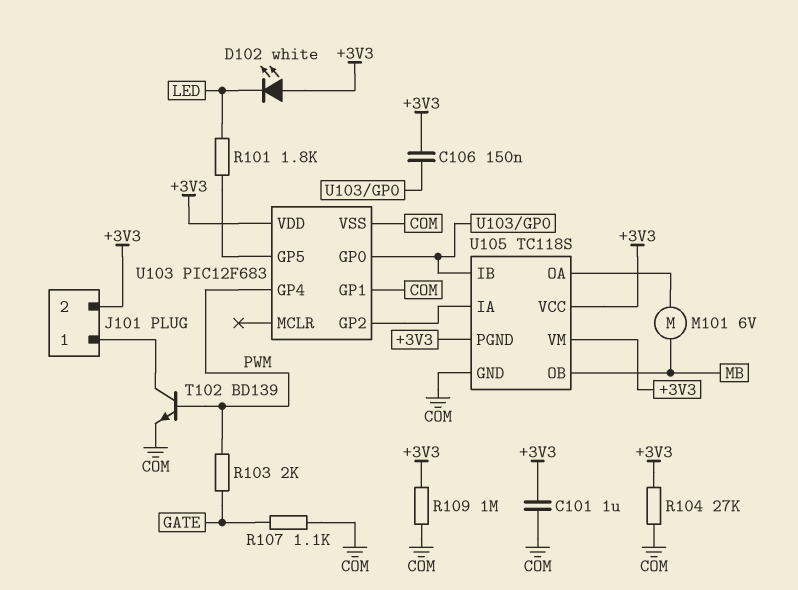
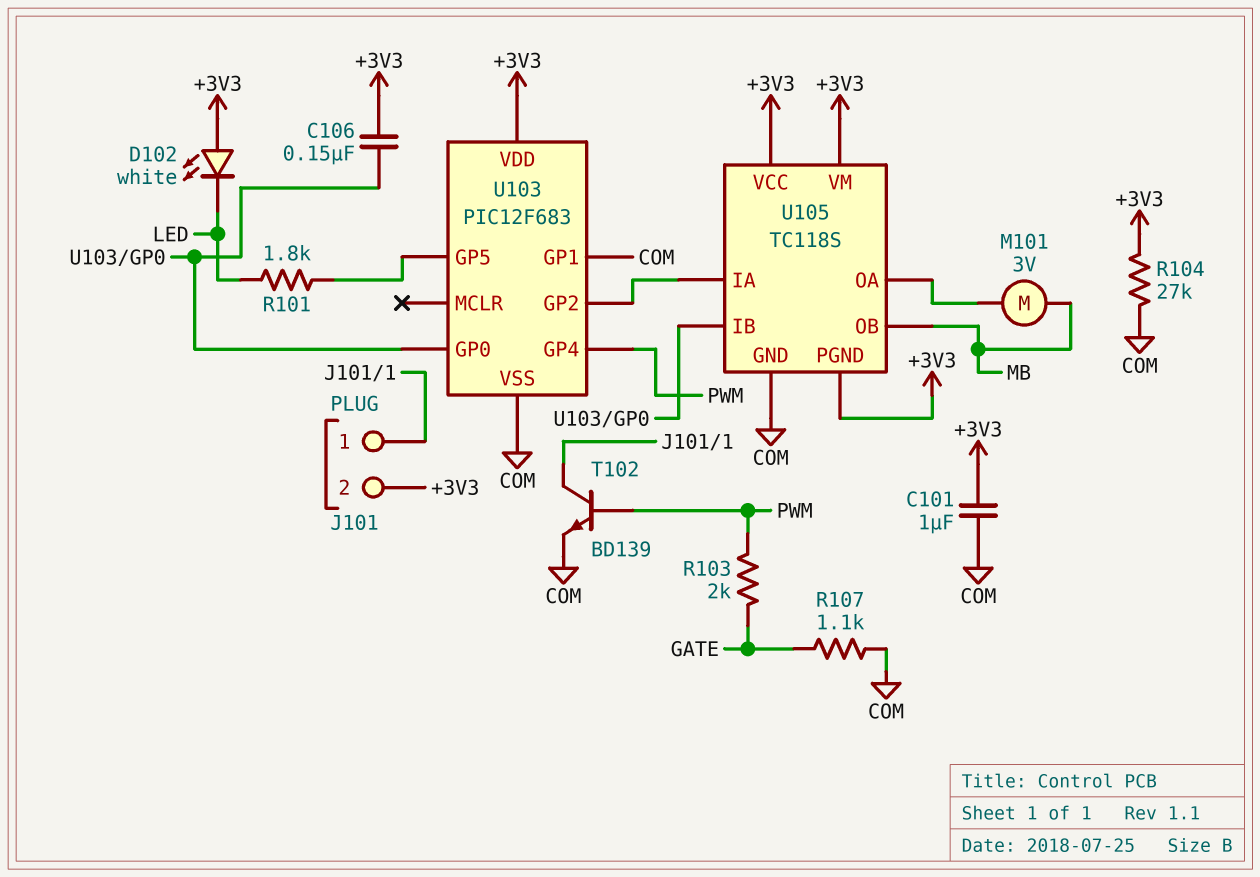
M101: motor 6V (MB, U105/OA) -> motor 3V (MB, U105/OA)
R109: 1M (+3V3, COM) -> none

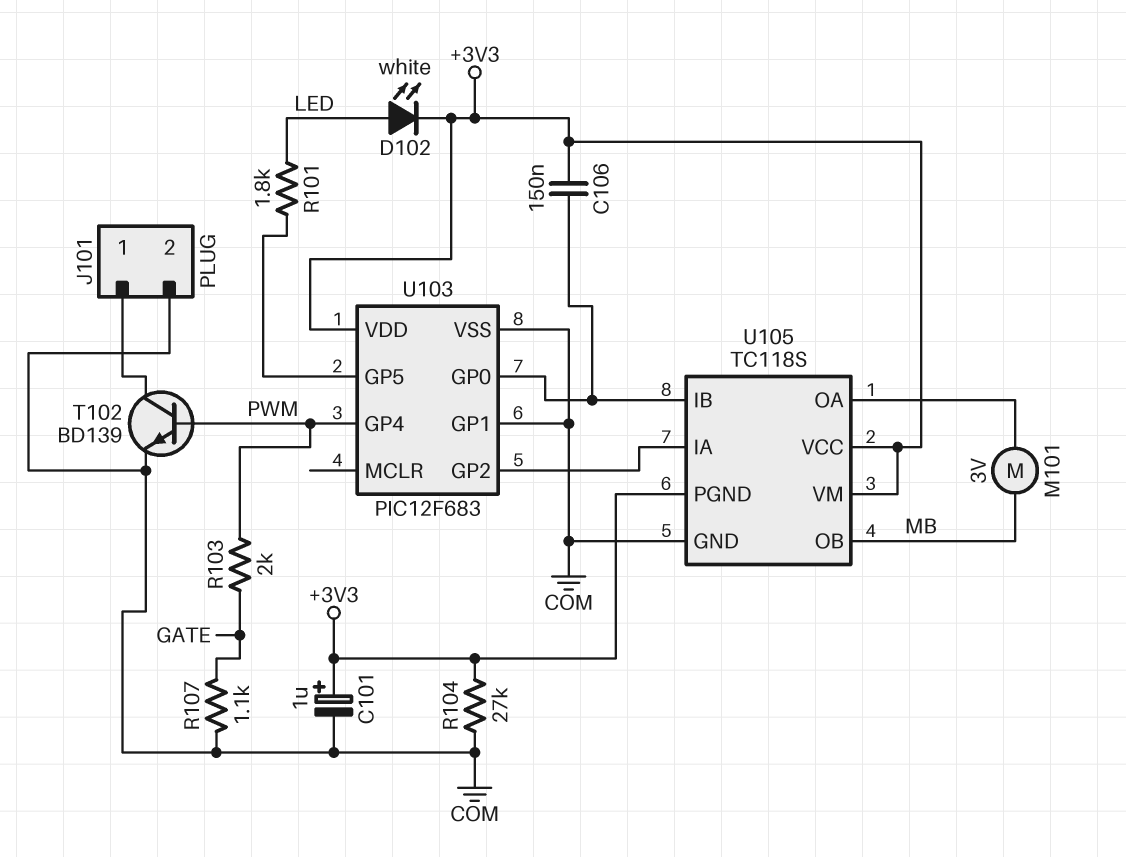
C101: 1uF (+3V3, COM) -> 1uF (plus +3V3, minus COM)
D102: LED white (A +3V3, K LED) -> LED white (A LED, K +3V3)
J101 pin 2: +3V3 -> COM

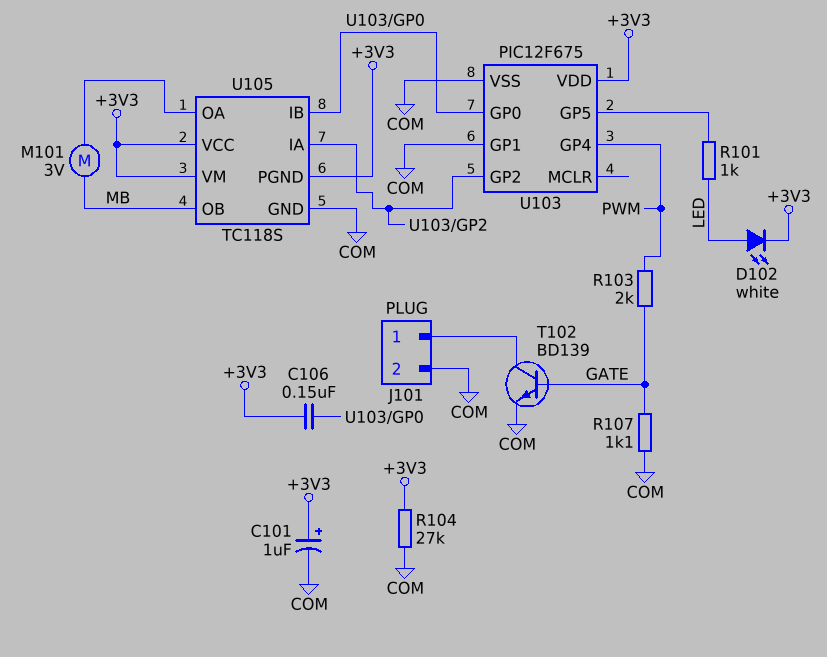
R101: 1.8k (LED, U103/GP5) -> 1k (LED, U103/GP5)
T102: NPN BD139 (B PWM, C J101/1, E COM) -> NPN BD139 (B GATE, C J101/1, E COM)
U103: PIC12F683 -> PIC12F675

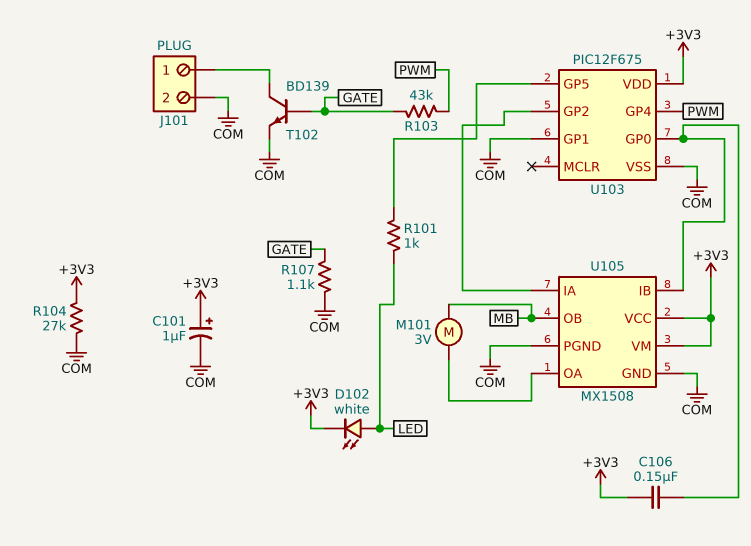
R103: 2k (GATE, PWM) -> 43k (GATE, PWM)
U105: TC118S -> MX1508
U105 pin PGND: +3V3 -> COM

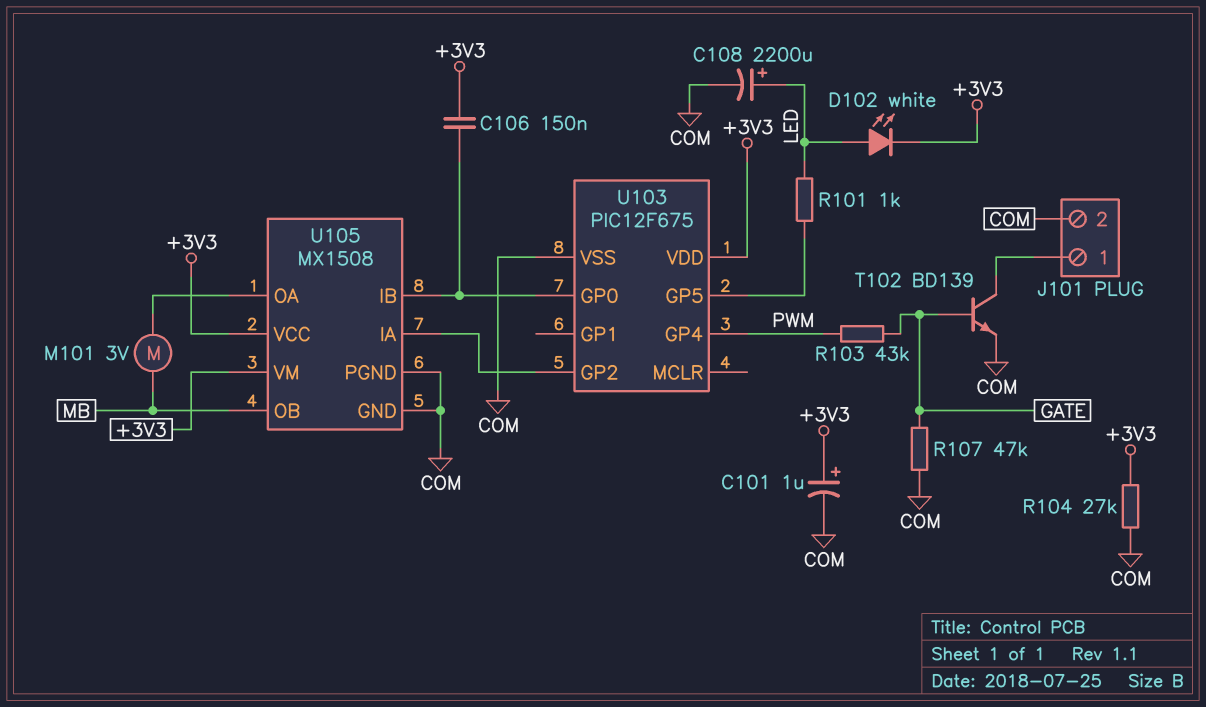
C108: none -> 2200uF (plus LED, minus COM)
R107: 1.1k (COM, GATE) -> 47k (COM, GATE)
U103 pin GP1: COM -> none

